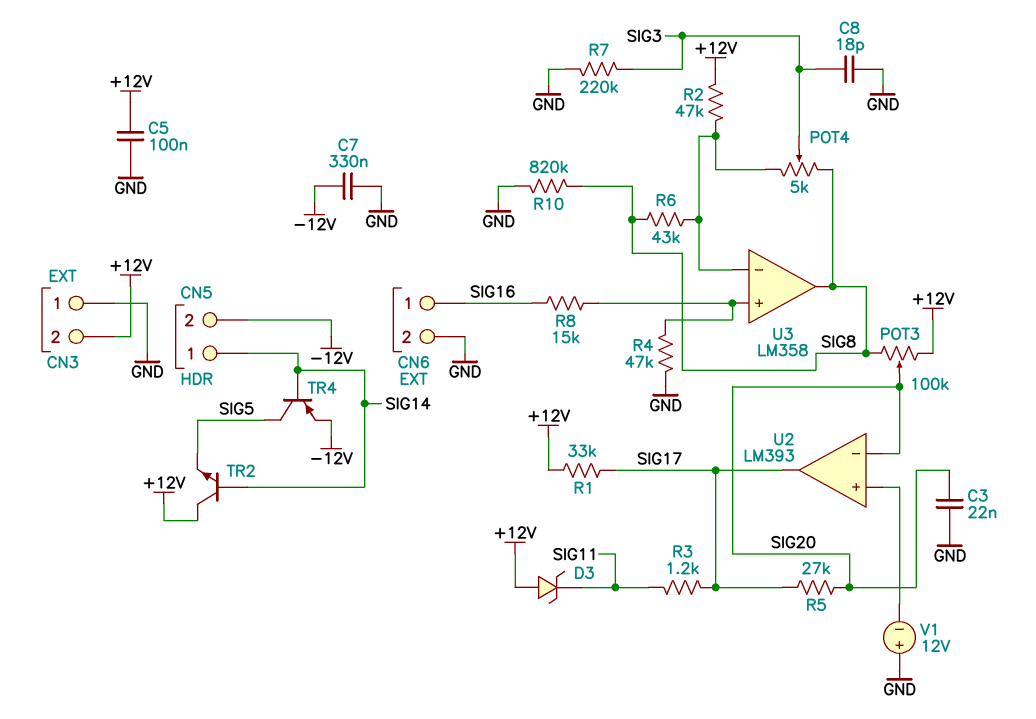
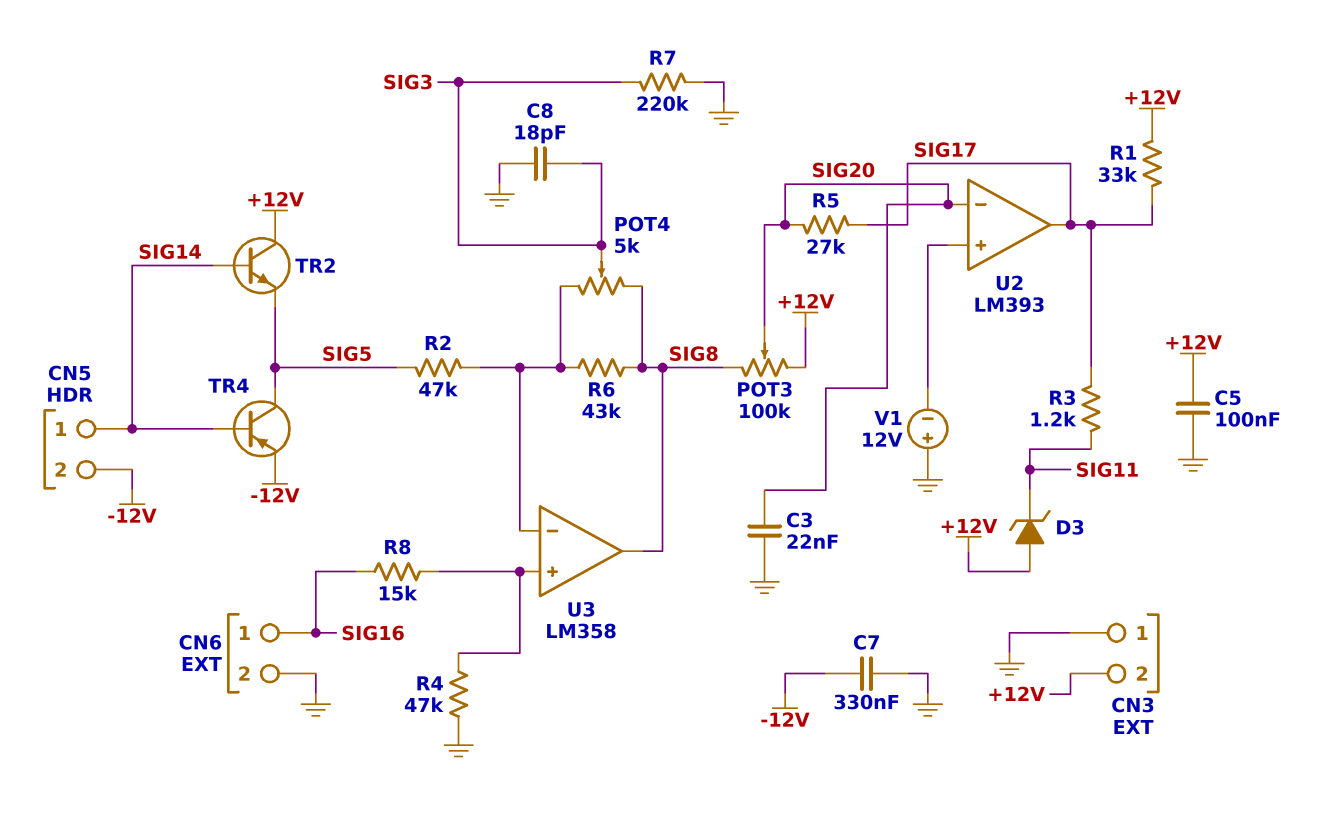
R2: 47k (+12V, U3/in-) -> 47k (SIG5, U3/in-)
R10: 820k (GND, SIG8) -> none

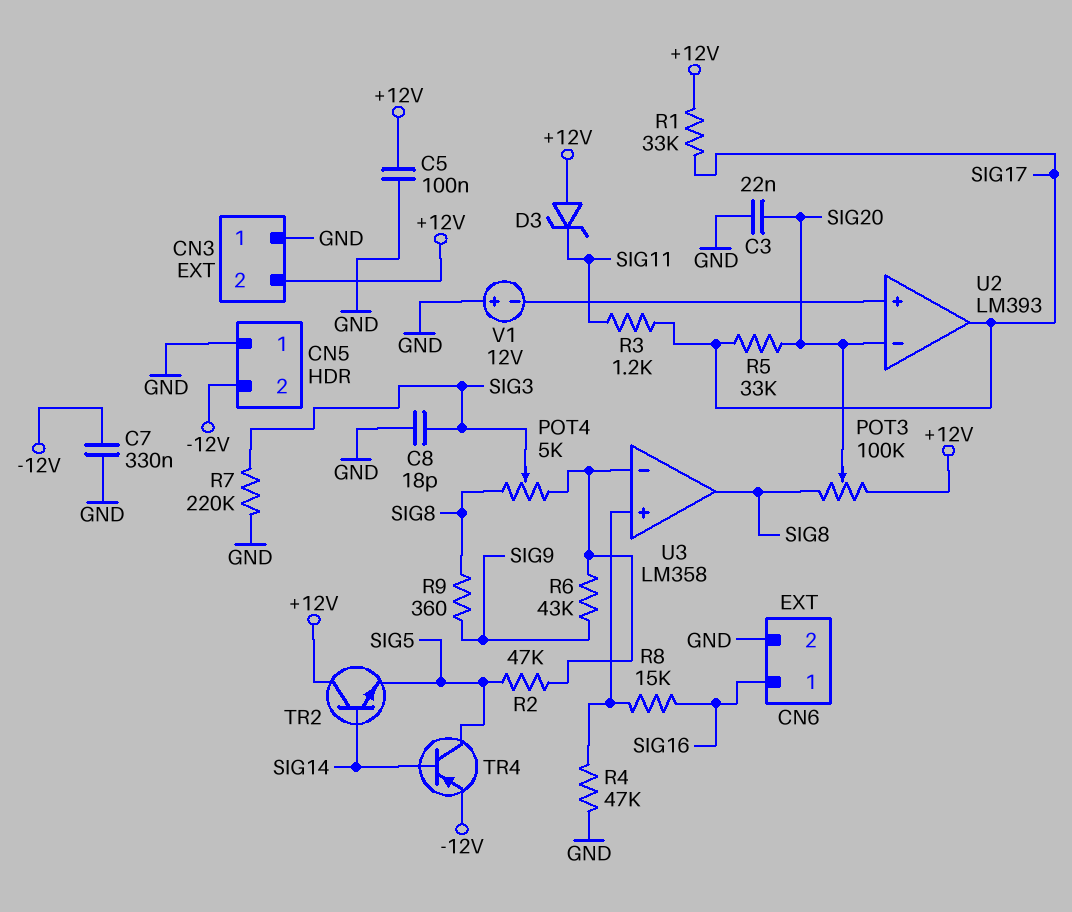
CN5 pin 1: SIG14 -> GND
R5: 27k (SIG17, SIG20) -> 33k (SIG17, SIG20)
R6: 43k (SIG8, U3/in-) -> 43k (SIG9, U3/in-)
R9: none -> 360 (SIG8, SIG9)

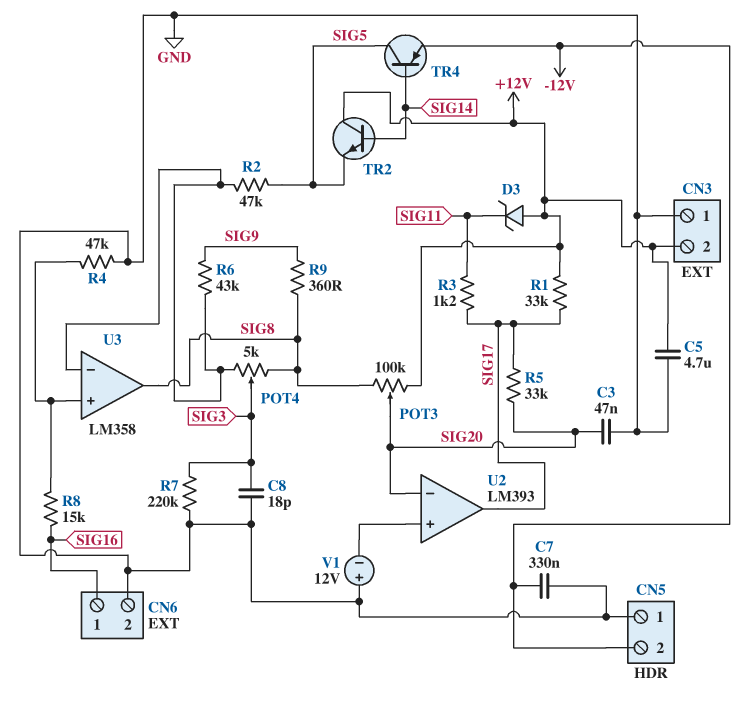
C3: 22nF (GND, SIG20) -> 47nF (GND, SIG20)
C5: 100nF (+12V, GND) -> 4.7uF (+12V, GND)

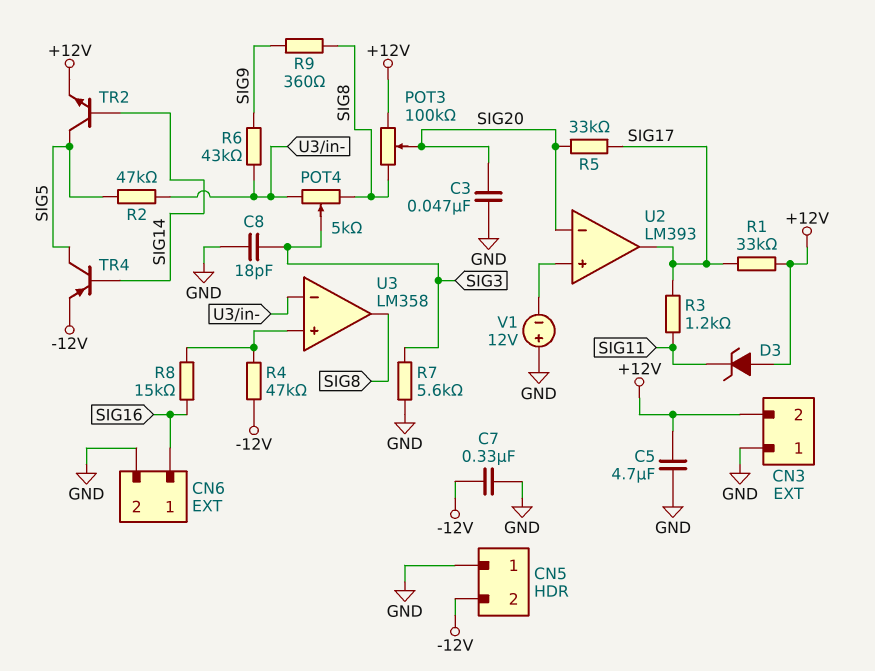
R4: 47k (GND, U3/in+) -> 47k (-12V, U3/in+)
R7: 220k (GND, SIG3) -> 5.6k (GND, SIG3)
TR2: NPN (B SIG14, C +12V, E SIG5) -> NPN (B SIG14, C SIG5, E +12V)

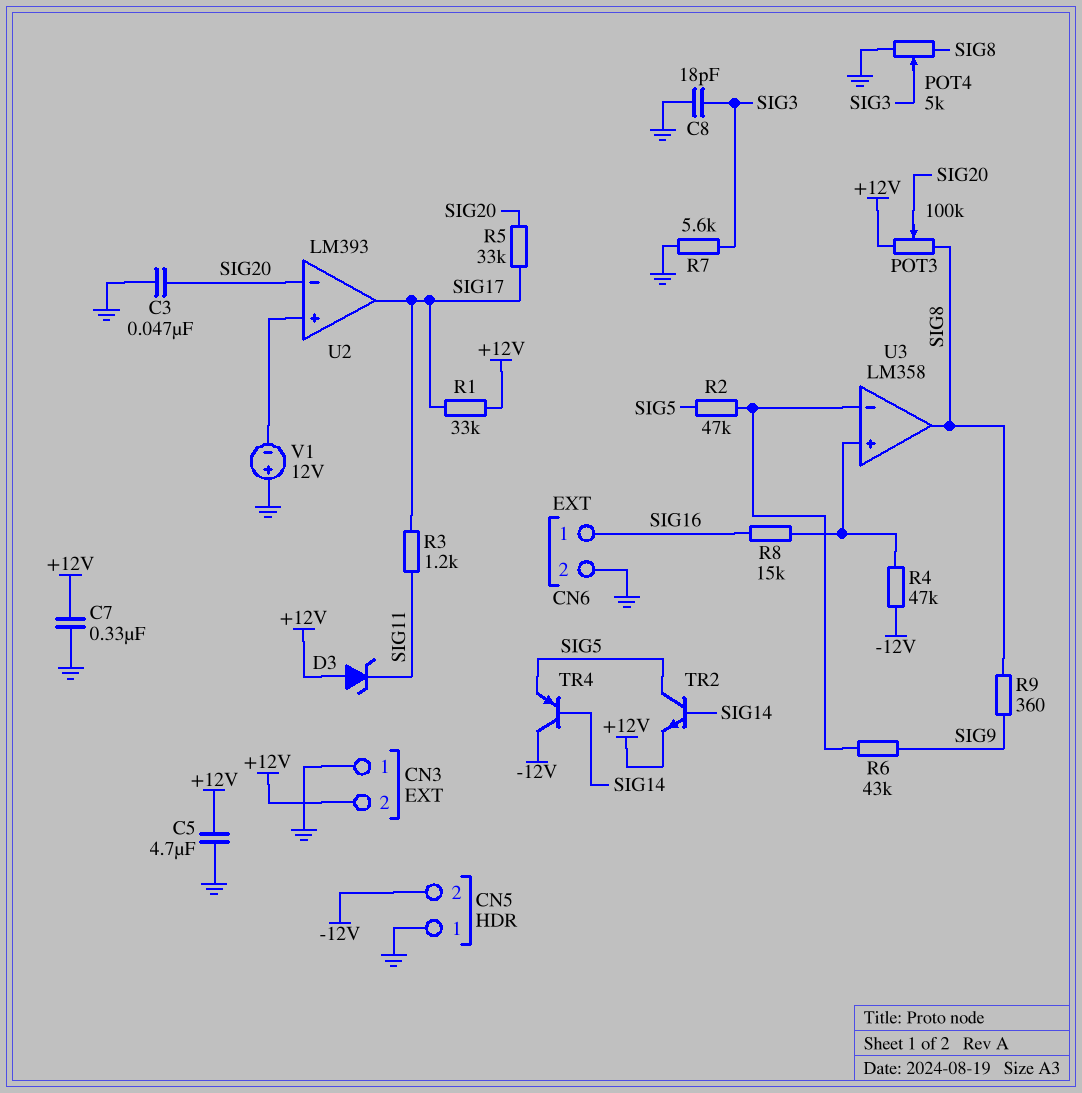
C7: 330nF (-12V, GND) -> 330nF (+12V, GND)
POT4: 5k (SIG8, U3/in-, wiper SIG3) -> 5k (GND, SIG8, wiper SIG3)
TR4: PNP (B SIG14, C SIG5, E -12V) -> PNP (B SIG14, C -12V, E SIG5)

